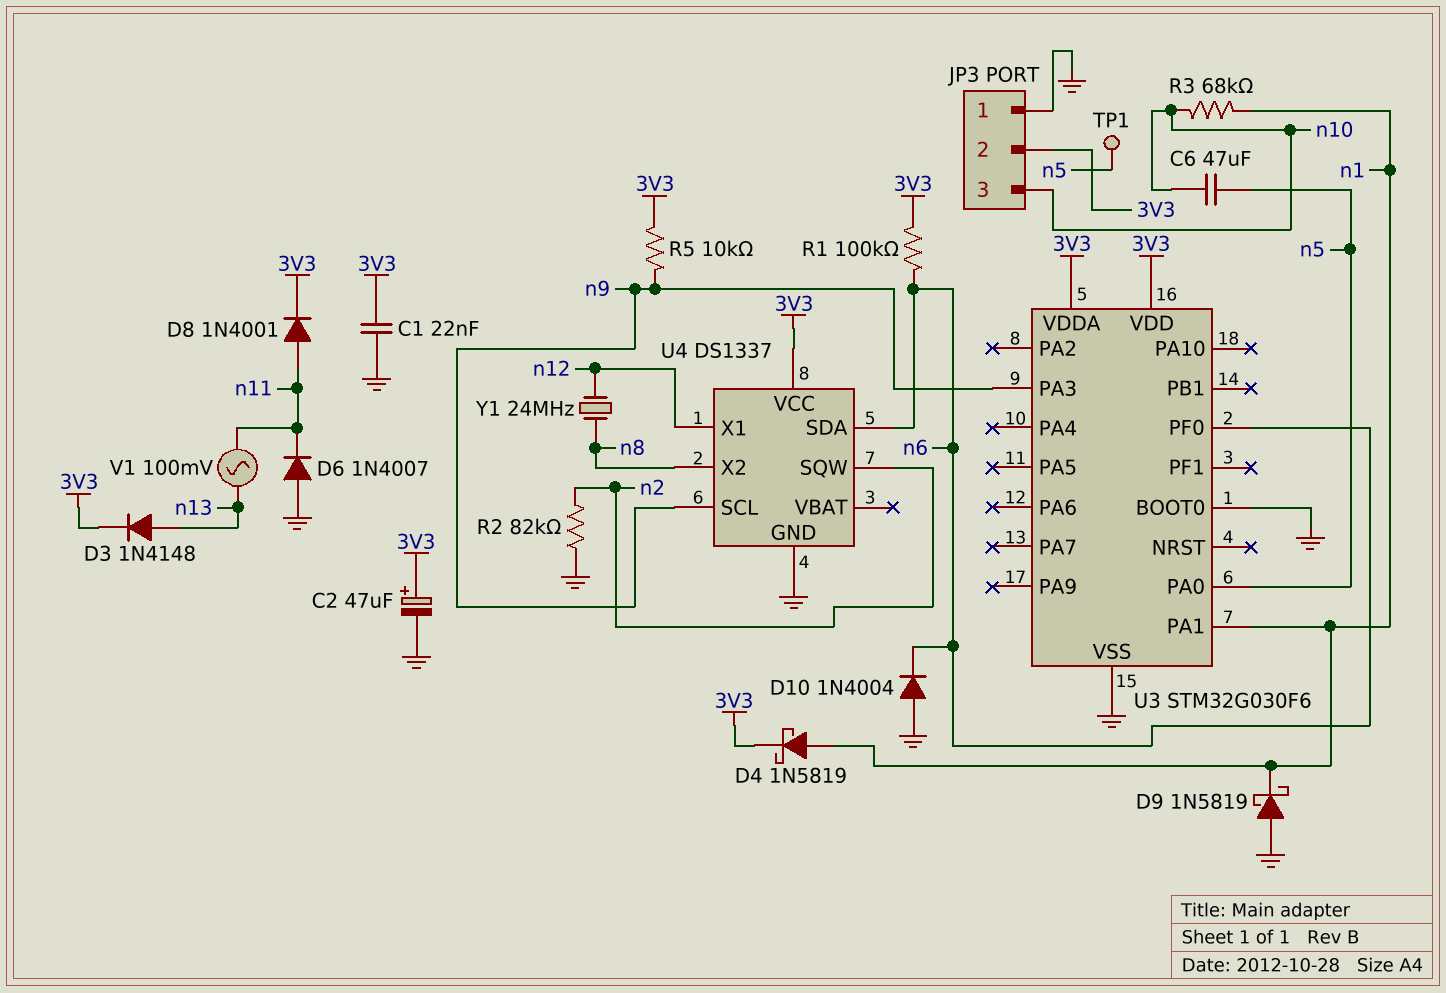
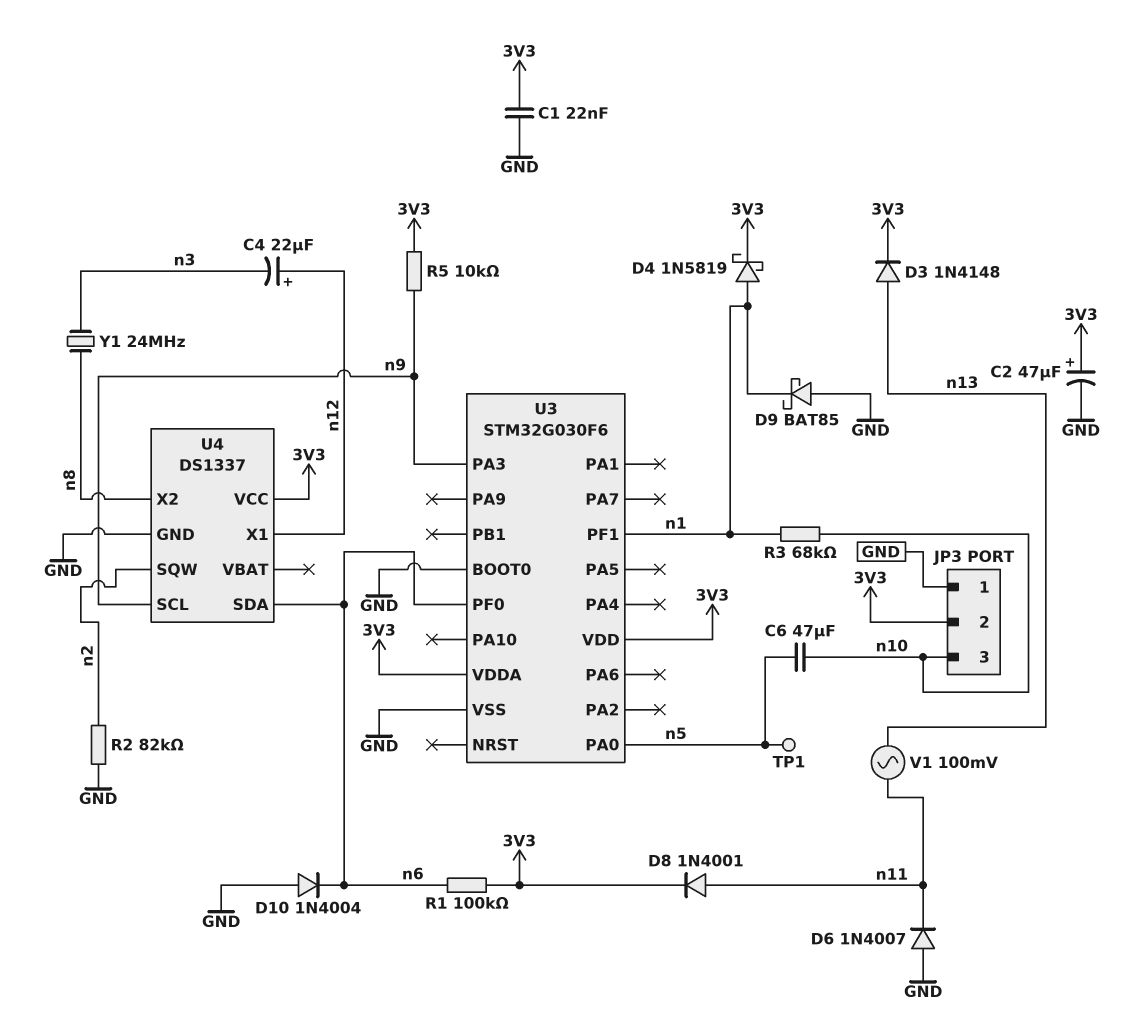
C4: none -> 22uF (plus n12, minus n3)
D9: schottky 1N5819 (A GND, K n1) -> schottky BAT85 (A GND, K n1)
U3 pin PA1: n1 -> none
U3 pin PF1: none -> n1
Y1: 24MHz (n8, n12) -> 24MHz (n3, n8)

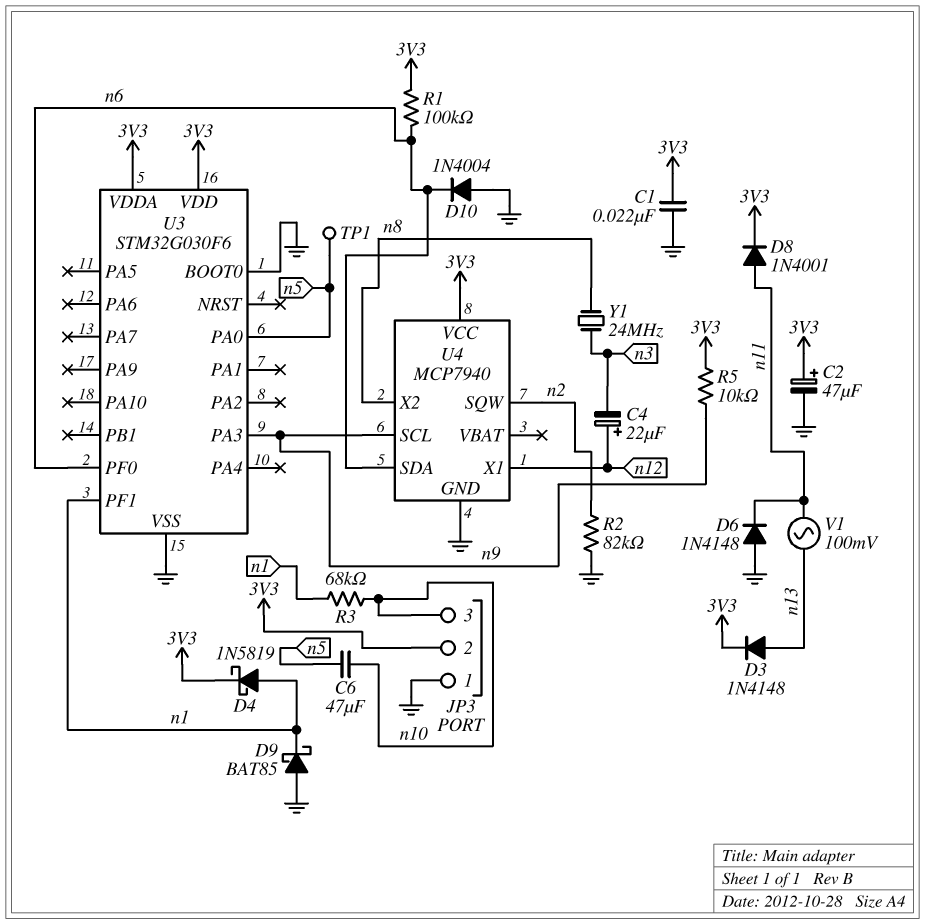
D6: diode 1N4007 (A GND, K n11) -> diode 1N4148 (A GND, K n11)
U4: DS1337 -> MCP7940

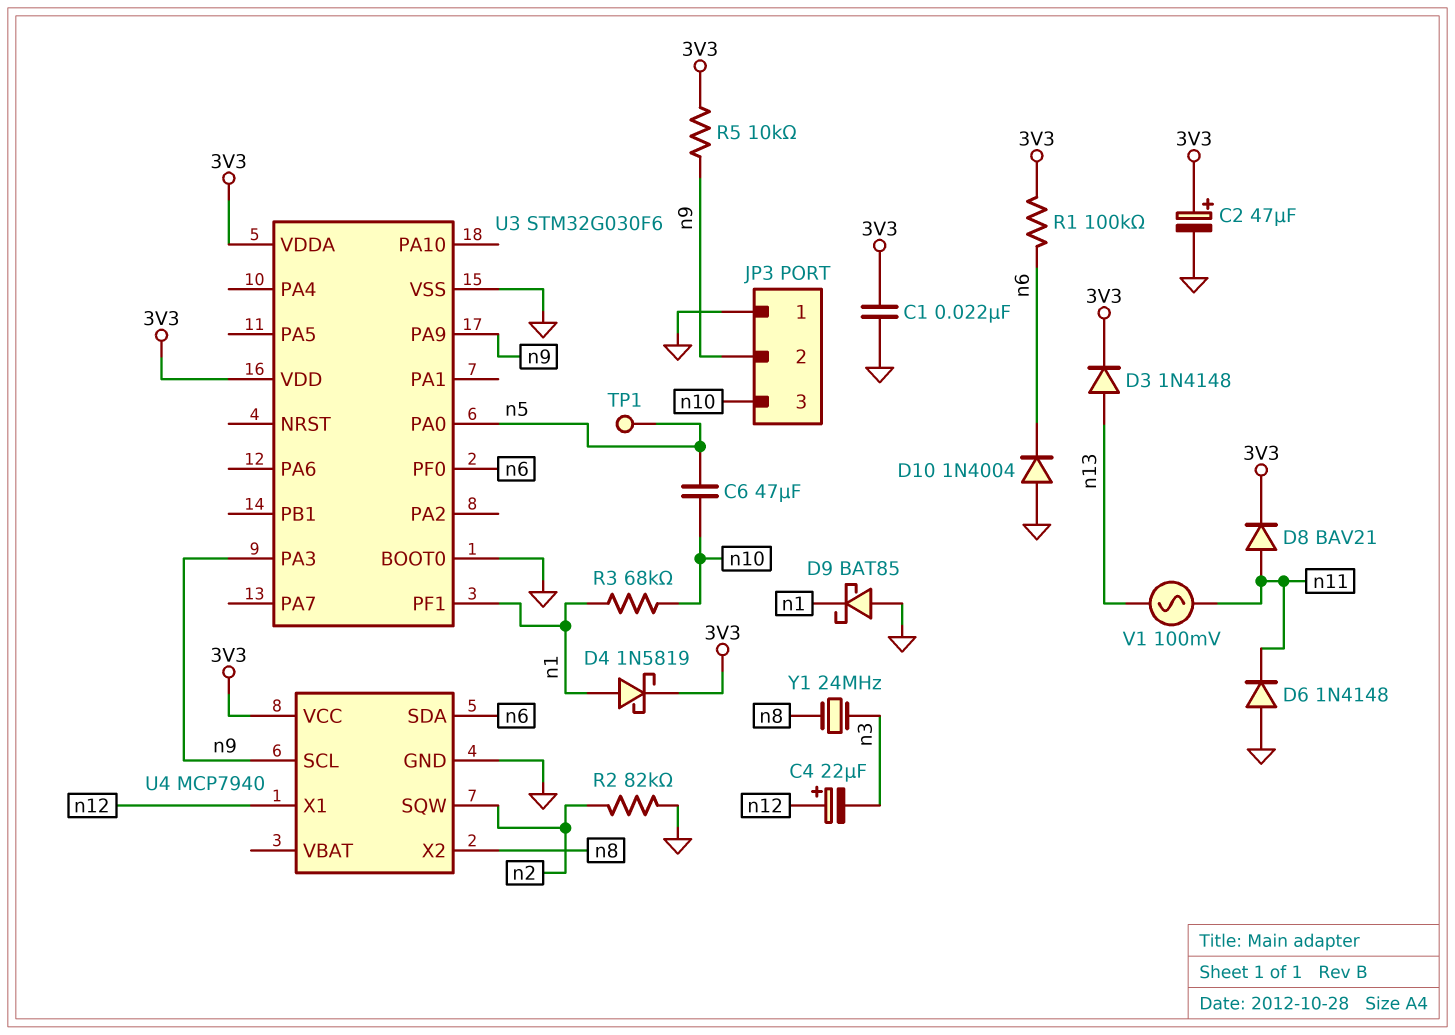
D8: diode 1N4001 (A n11, K 3V3) -> diode BAV21 (A n11, K 3V3)
JP3 pin 2: 3V3 -> n9
U3 pin PA9: none -> n9

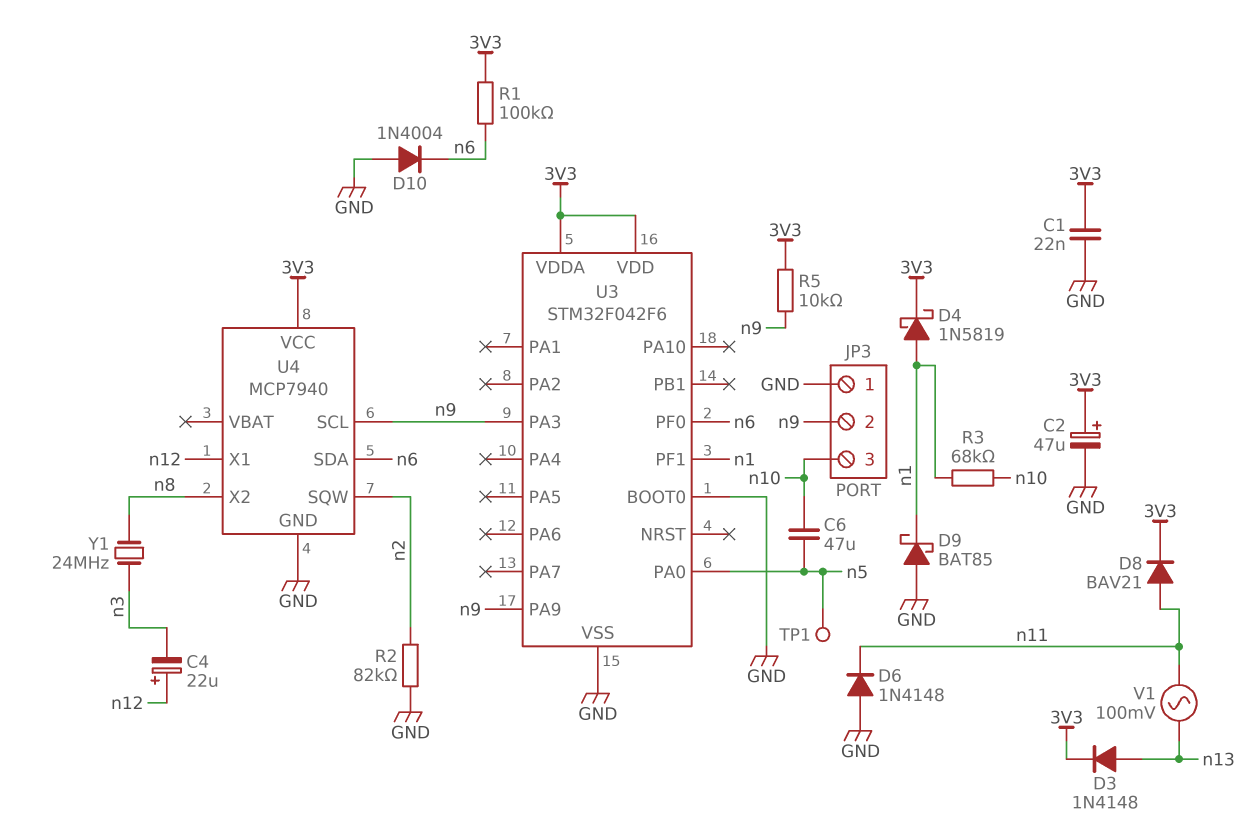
U3: STM32G030F6 -> STM32F042F6

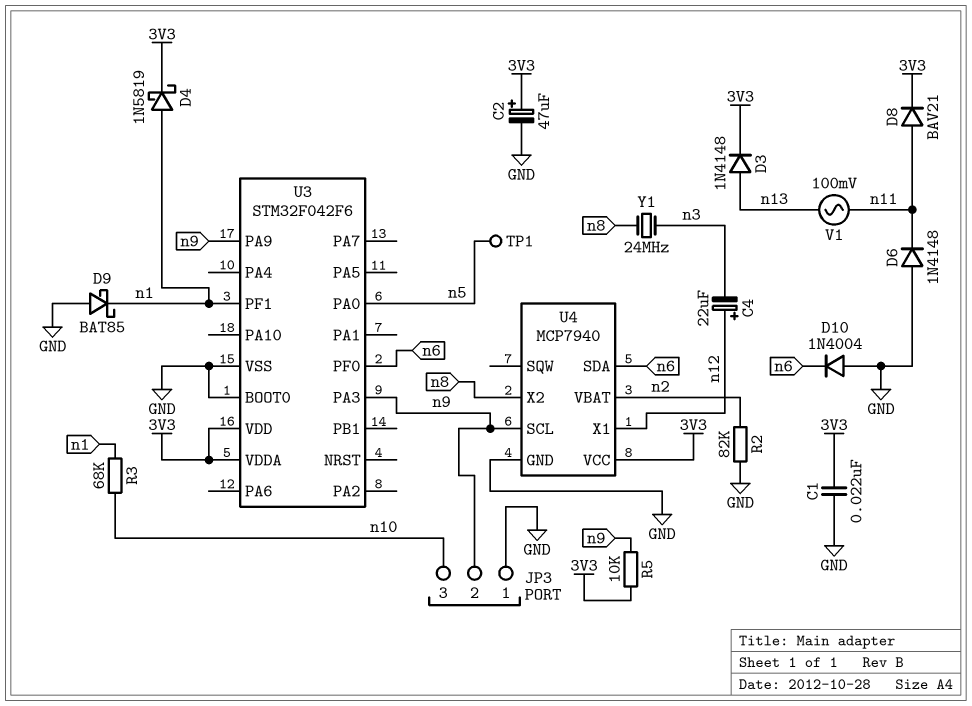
C6: 47uF (n5, n10) -> none
R1: 100k (3V3, n6) -> none
U4 pin SQW: n2 -> none
U4 pin VBAT: none -> n2

